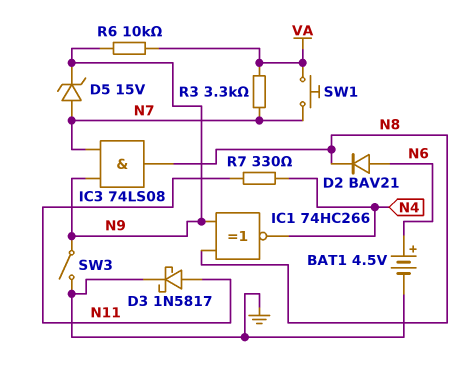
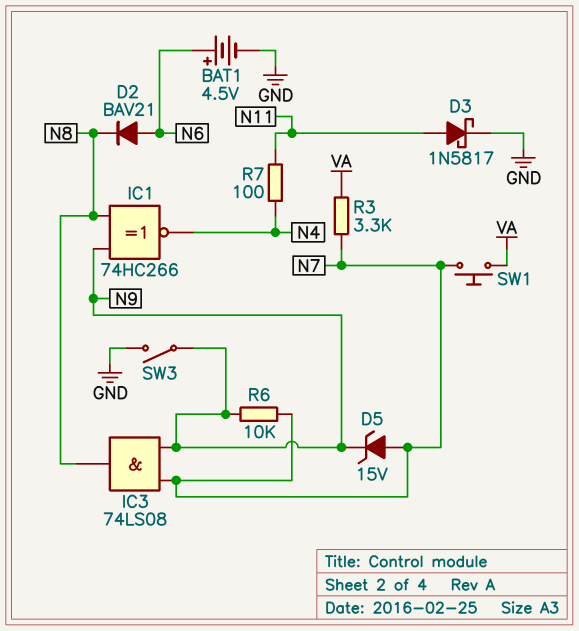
R6: 10k (N9, VA) -> 10k (N7, N9)
R7: 330 (N4, N11) -> 100 (N4, N11)

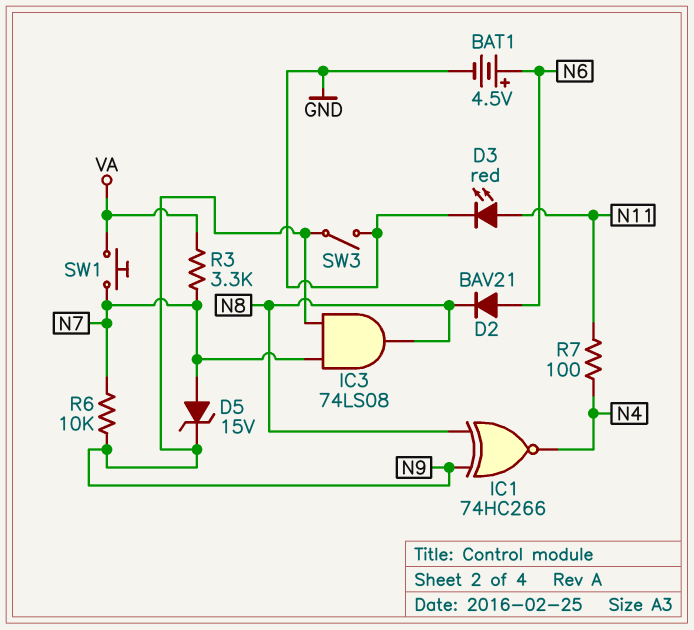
D3: schottky 1N5817 (A N11, K GND) -> LED red (A N11, K GND)

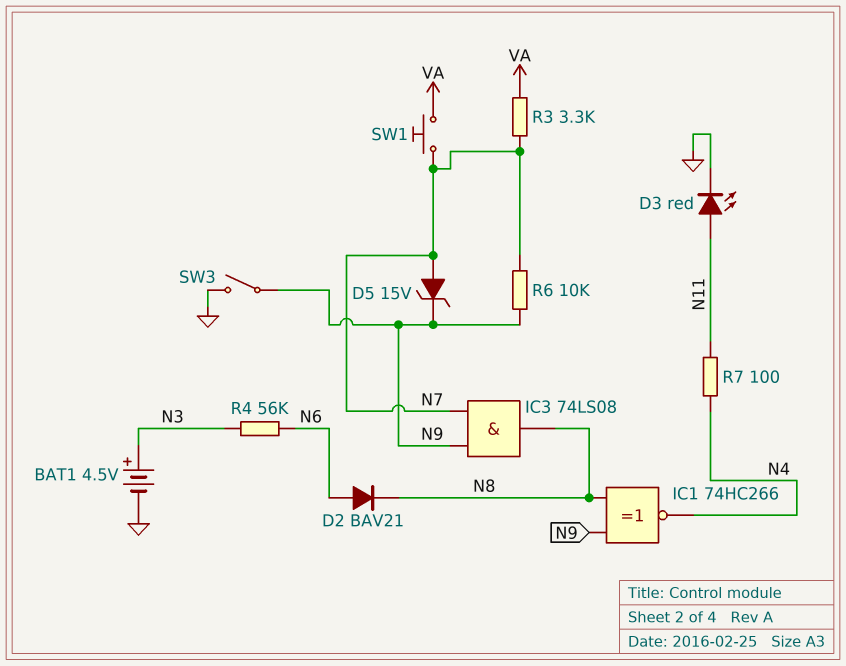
BAT1: 4.5V (plus N6, minus GND) -> 4.5V (plus N3, minus GND)
R4: none -> 56k (N3, N6)

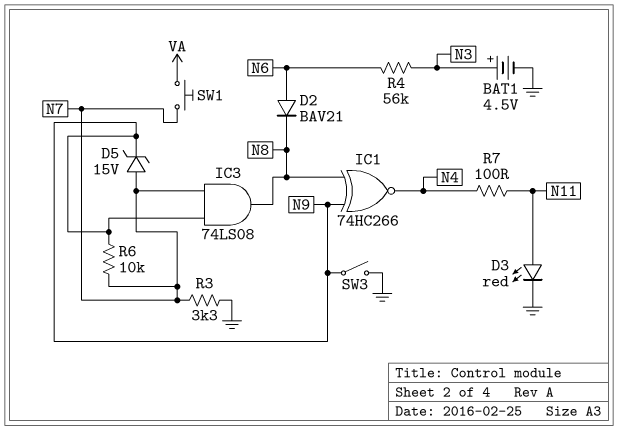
R3: 3.3k (N7, VA) -> 3.3k (GND, N7)

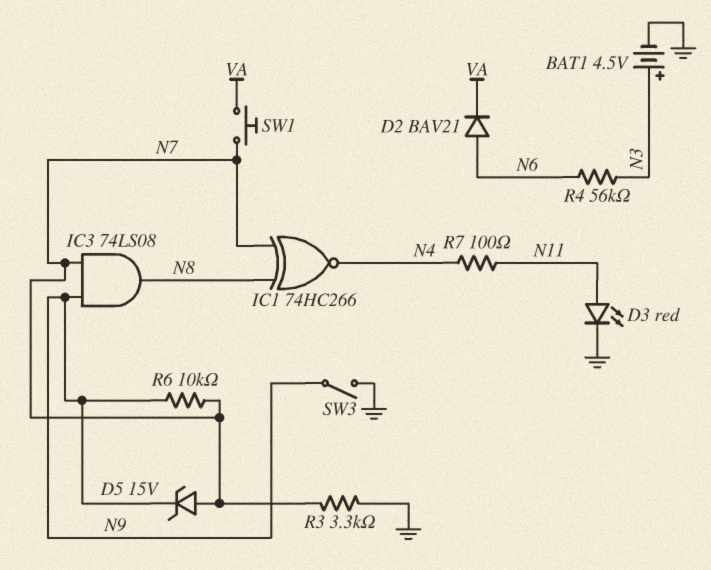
D2: diode BAV21 (A N6, K N8) -> diode BAV21 (A N6, K VA)
IC1: XNOR 74HC266 (in N8, in N9, out N4) -> XNOR 74HC266 (in N7, in N8, out N4)

